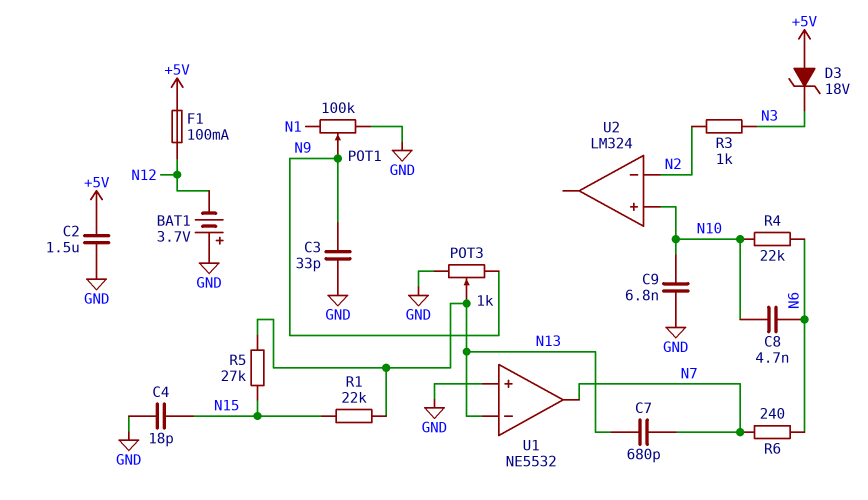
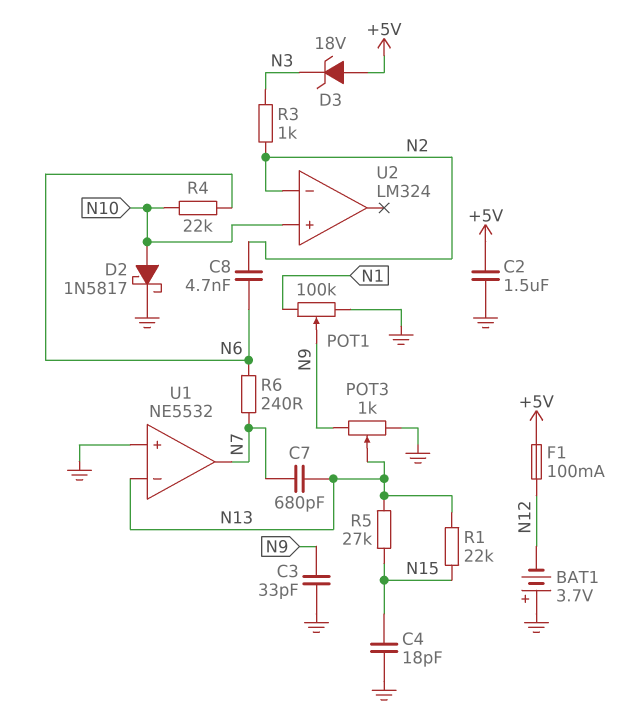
C8: 4.7nF (N6, N10) -> 4.7nF (N2, N6)
C9: 6.8nF (GND, N10) -> none
D2: none -> schottky 1N5817 (A N10, K GND)

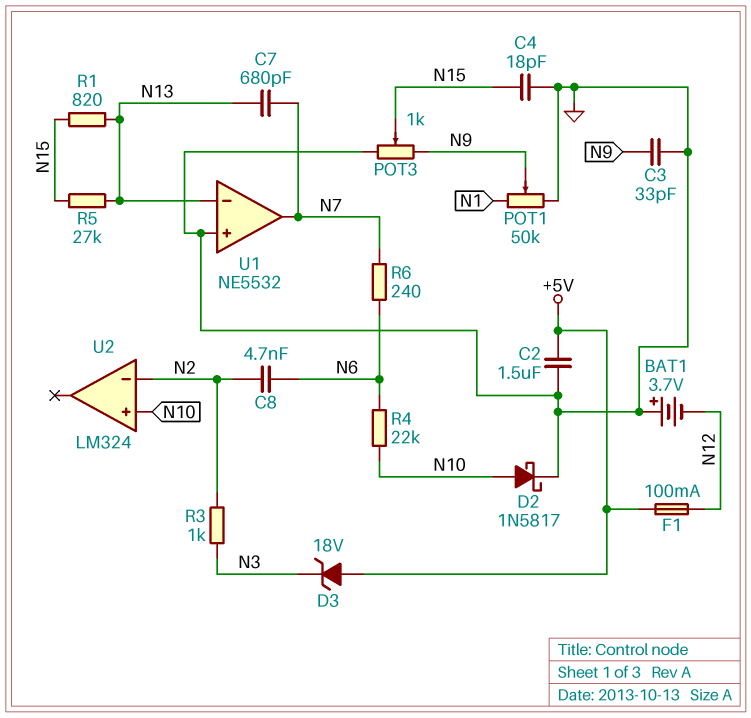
POT1: 100k (GND, N1, wiper N9) -> 50k (GND, N1, wiper N9)
POT3: 1k (GND, N9, wiper N13) -> 1k (GND, N9, wiper N15)
R1: 22k (N13, N15) -> 820 (N13, N15)

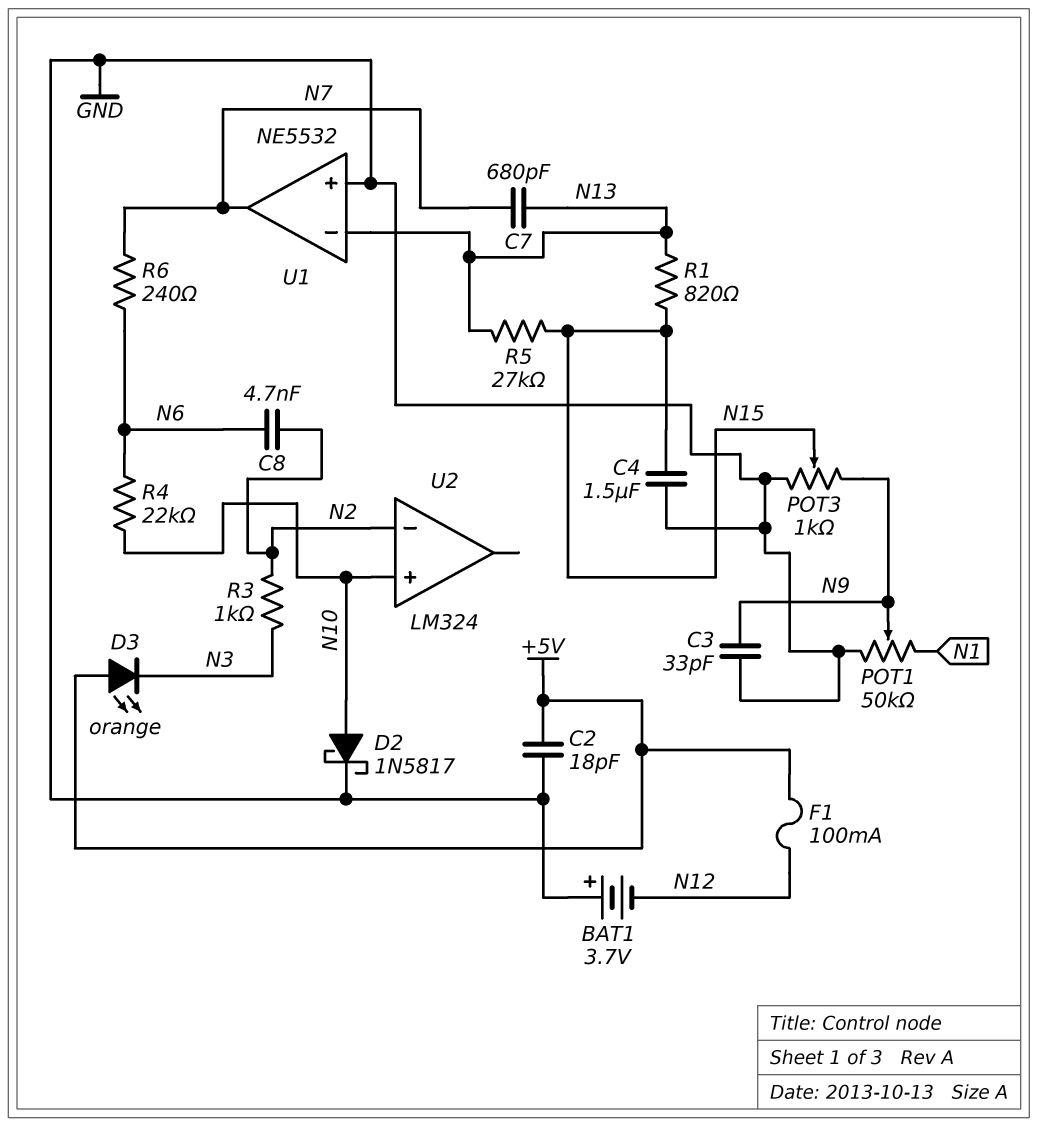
C2: 1.5uF (+5V, GND) -> 18pF (+5V, GND)
C4: 18pF (GND, N15) -> 1.5uF (GND, N15)
D3: zener 18V (A +5V, K N3) -> LED orange (A +5V, K N3)

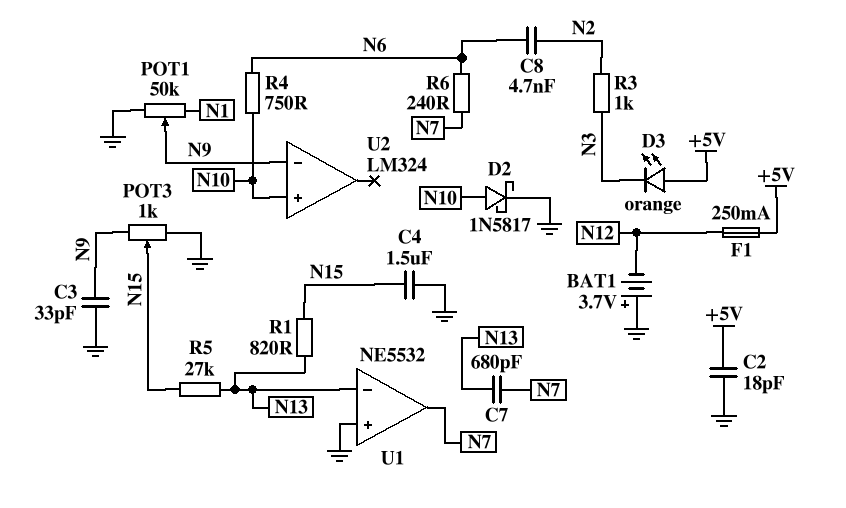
F1: 100mA (+5V, N12) -> 250mA (+5V, N12)
R4: 22k (N6, N10) -> 750 (N6, N10)
U2 pin in-: N2 -> N9

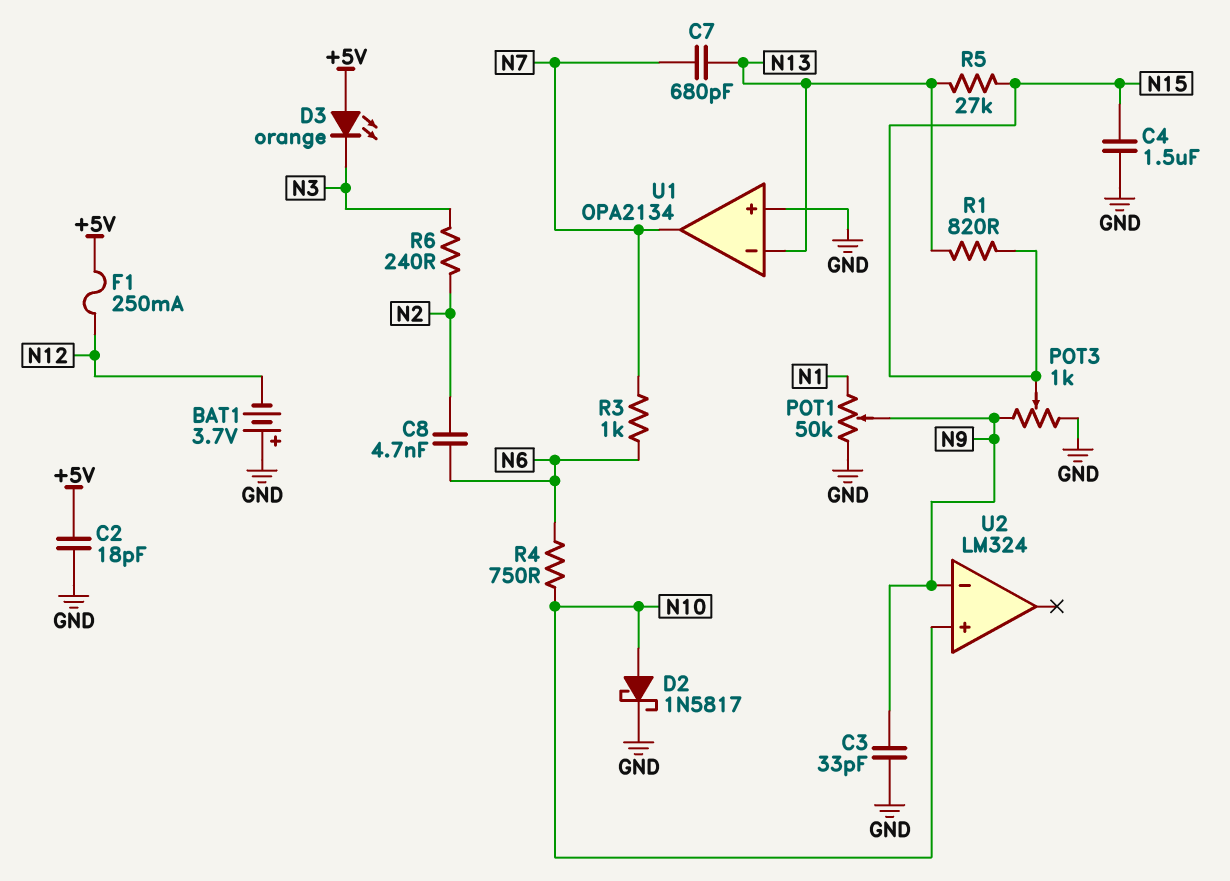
R3: 1k (N2, N3) -> 1k (N6, N7)
R6: 240 (N6, N7) -> 240 (N2, N3)
U1: NE5532 -> OPA2134

